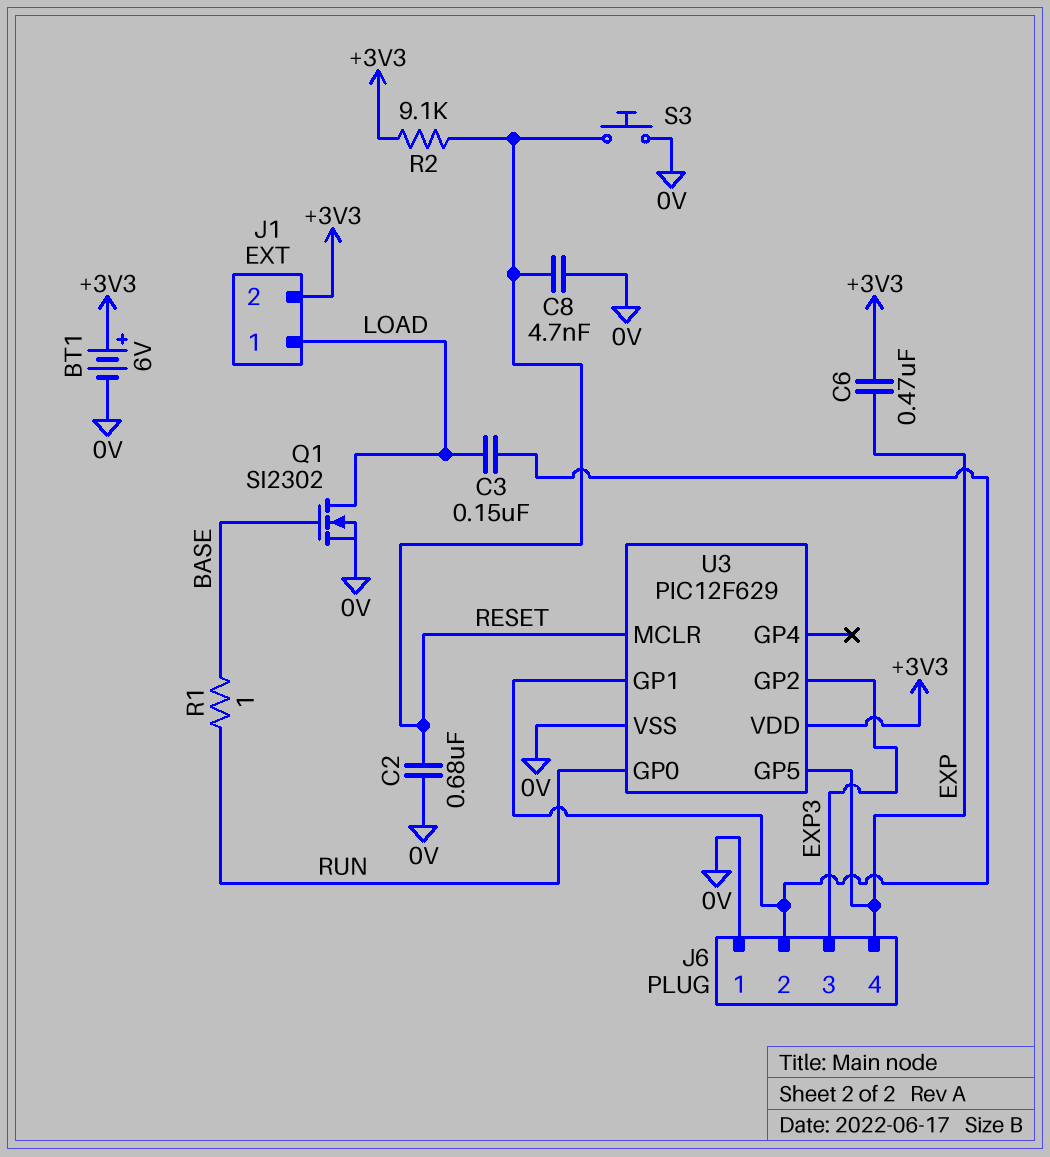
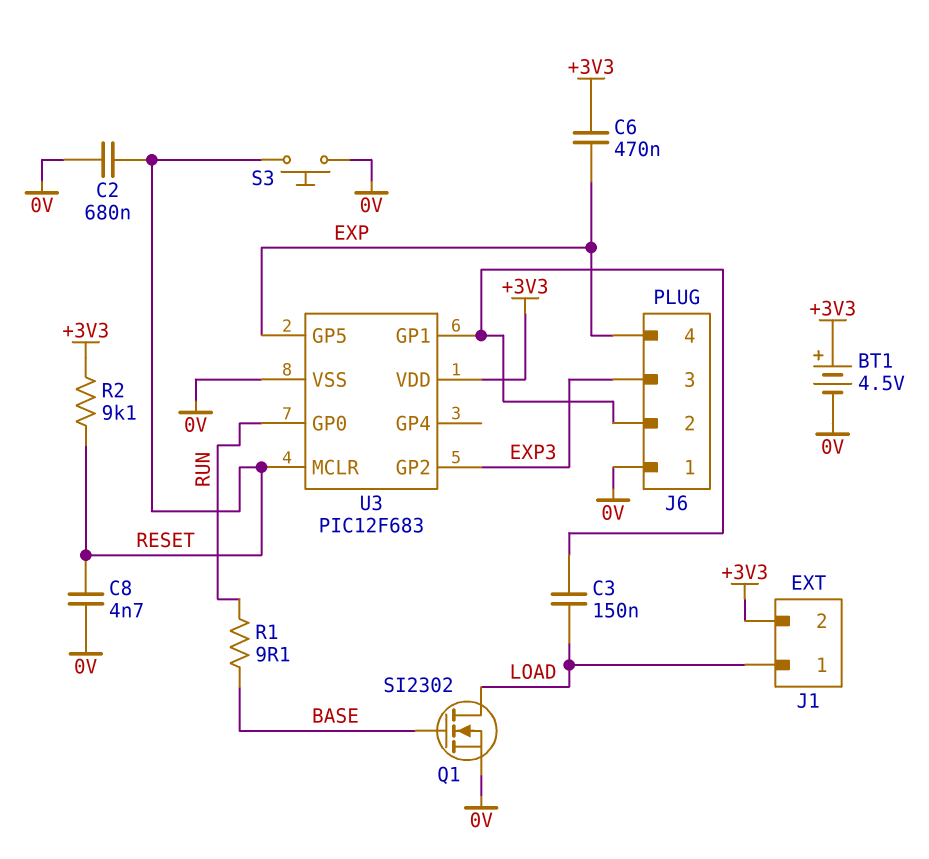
BT1: 6V (plus +3V3, minus 0V) -> 4.5V (plus +3V3, minus 0V)
R1: 1 (BASE, RUN) -> 9.1 (BASE, RUN)
U3: PIC12F629 -> PIC12F683

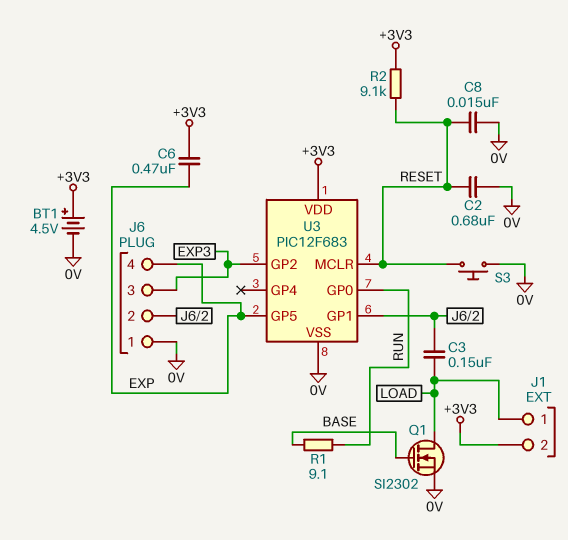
C8: 4.7nF (0V, RESET) -> 15nF (0V, RESET)

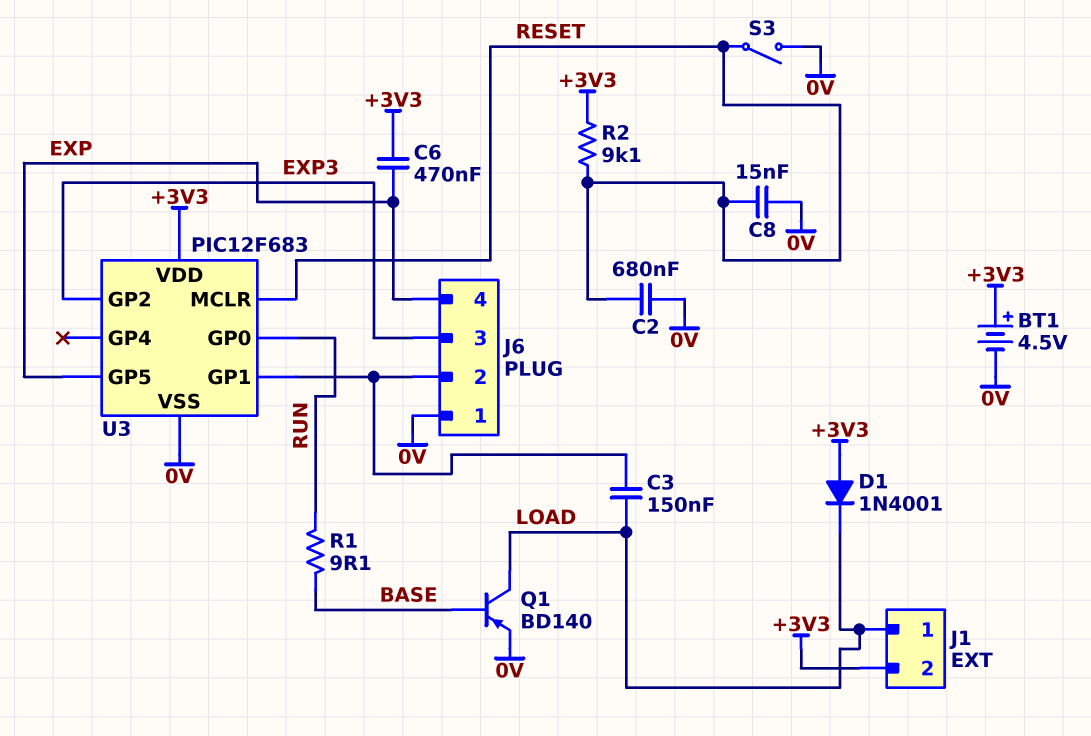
D1: none -> diode 1N4001 (A +3V3, K LOAD)
Q1: NMOS SI2302 (G BASE, D LOAD, S 0V) -> PNP BD140 (B BASE, C LOAD, E 0V)
S3: button (0V, RESET) -> switch (0V, RESET)

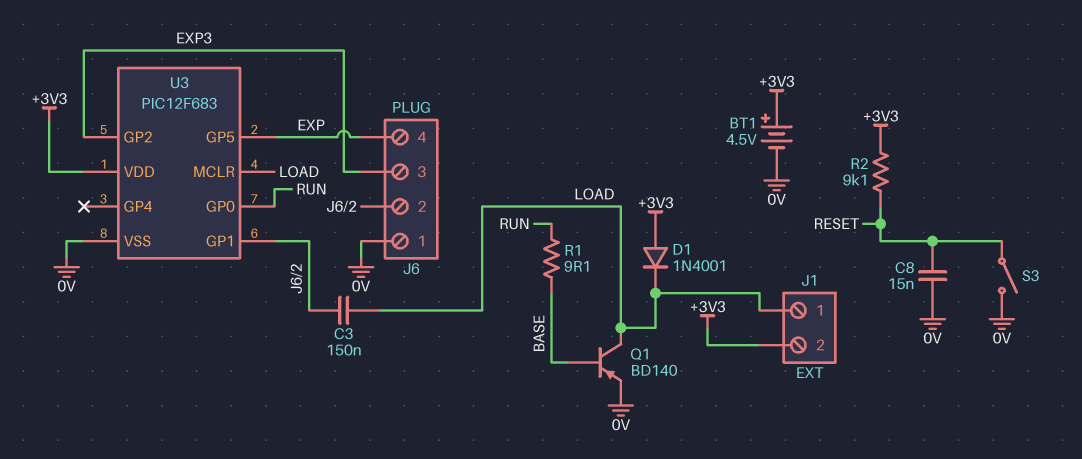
C2: 680nF (0V, RESET) -> none
C6: 470nF (+3V3, EXP) -> none
U3 pin MCLR: RESET -> LOAD

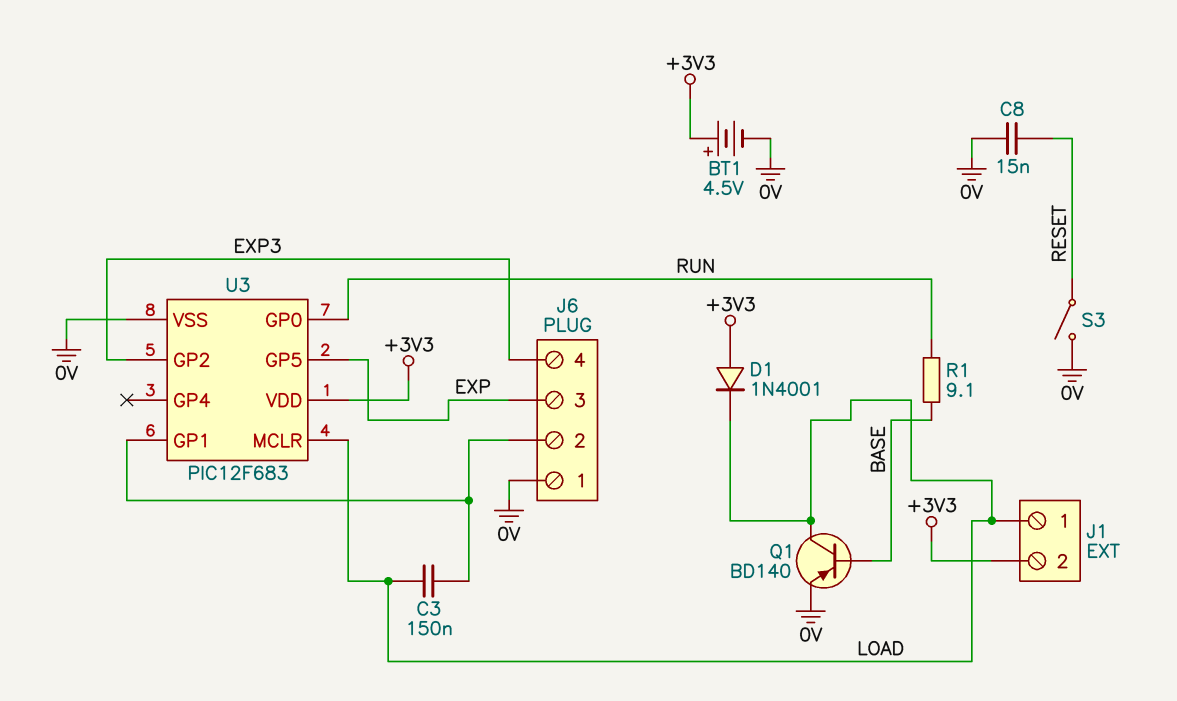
J6 pin 3: EXP3 -> EXP
J6 pin 4: EXP -> EXP3
R2: 9.1k (+3V3, RESET) -> none

